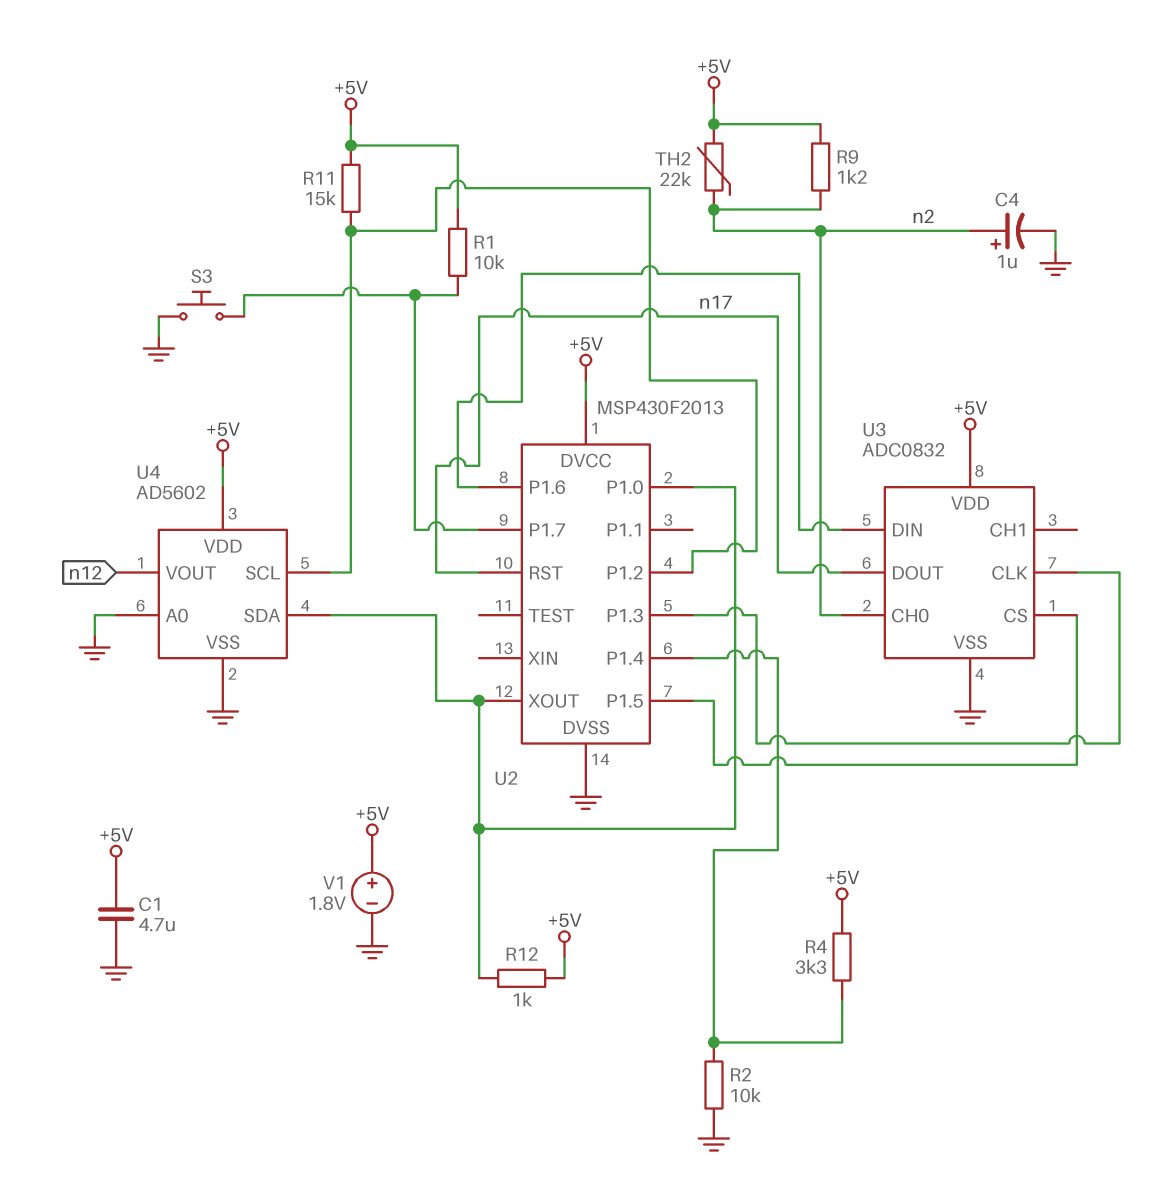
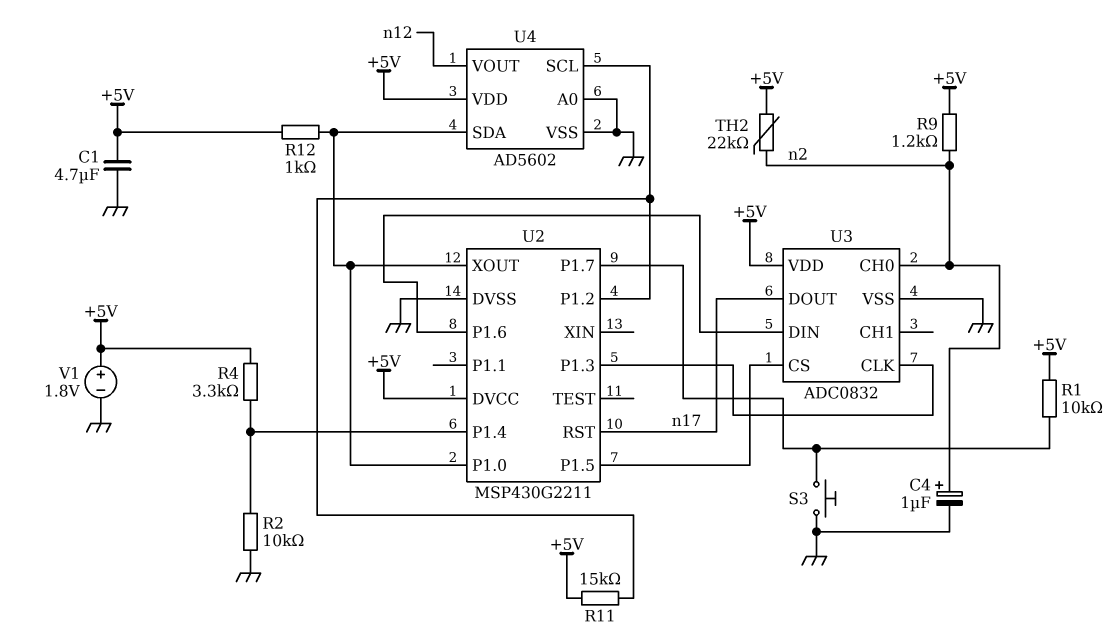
U2: MSP430F2013 -> MSP430G2211

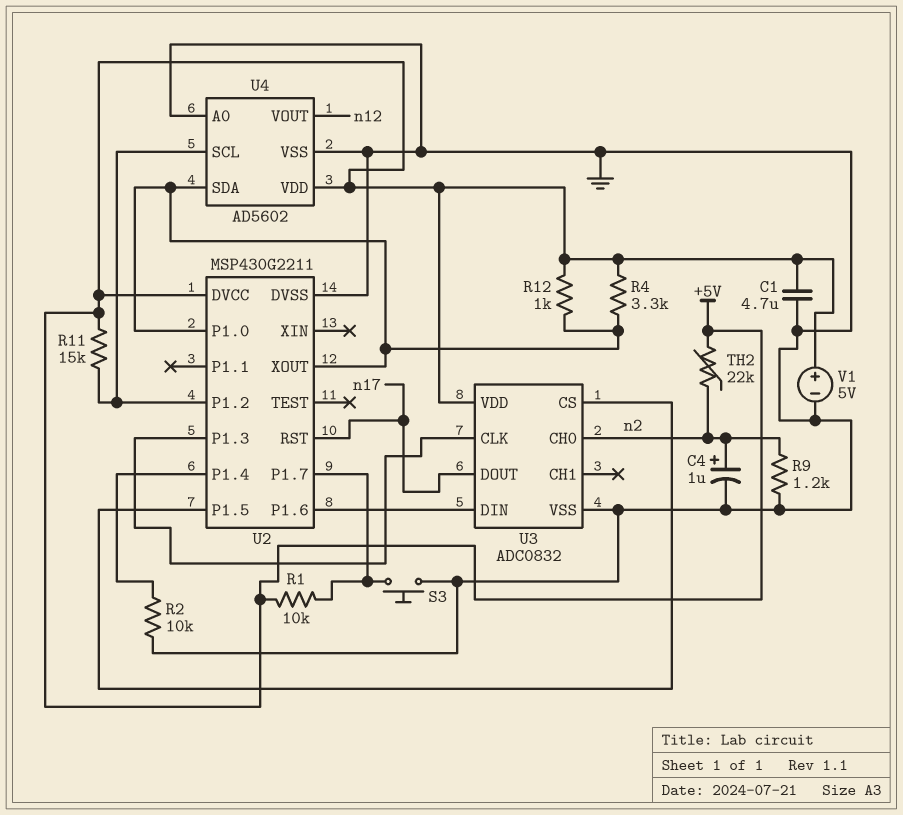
R4: 3.3k (+5V, U2/P1.4) -> 3.3k (+5V, U2/P1.0)
R9: 1.2k (+5V, n2) -> 1.2k (GND, n2)
V1: 1.8V (plus +5V, minus GND) -> 5V (plus +5V, minus GND)

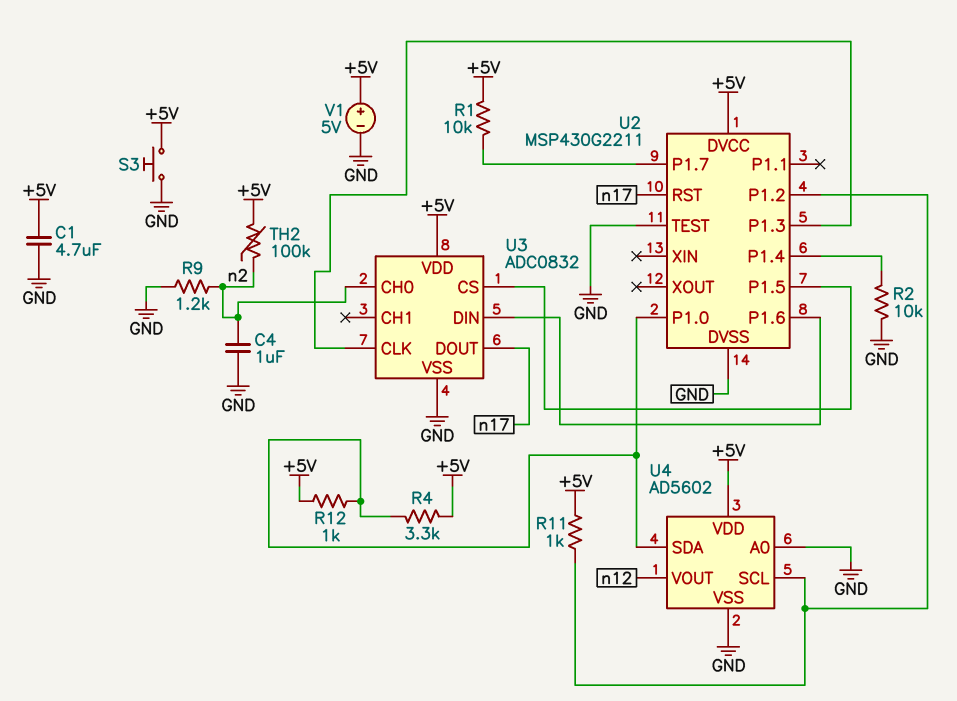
C4: 1uF (plus n2, minus GND) -> 1uF (GND, n2)
R11: 15k (+5V, U2/P1.2) -> 1k (+5V, U2/P1.2)
S3: button (GND, U2/P1.7) -> button (+5V, GND)
TH2: 22k (+5V, n2) -> 100k (+5V, n2)
U2 pin TEST: none -> GND
U2 pin XOUT: U2/P1.0 -> none

